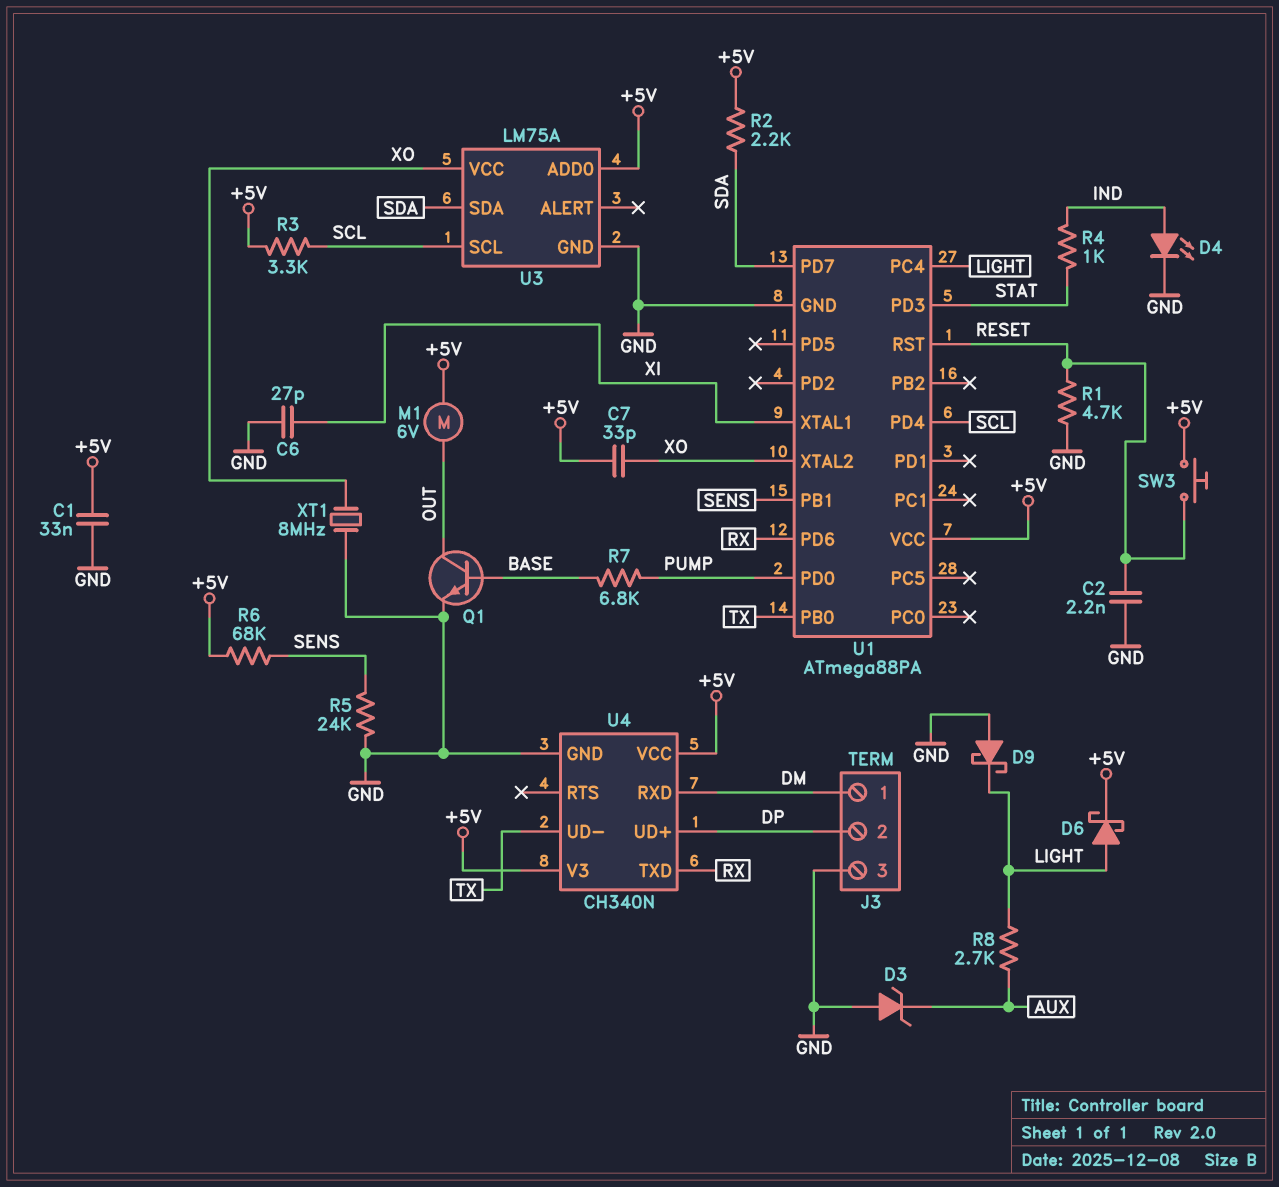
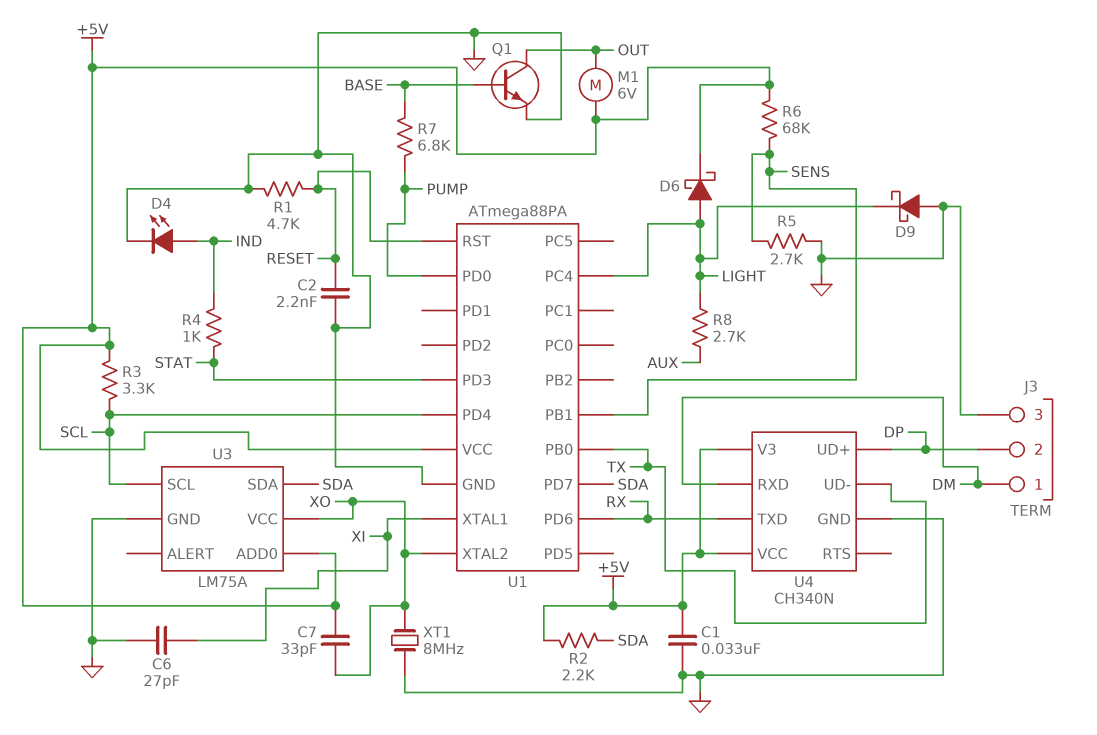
D3: zener (A GND, K AUX) -> none
R5: 24k (GND, SENS) -> 2.7k (GND, SENS)
SW3: button (+5V, RESET) -> none

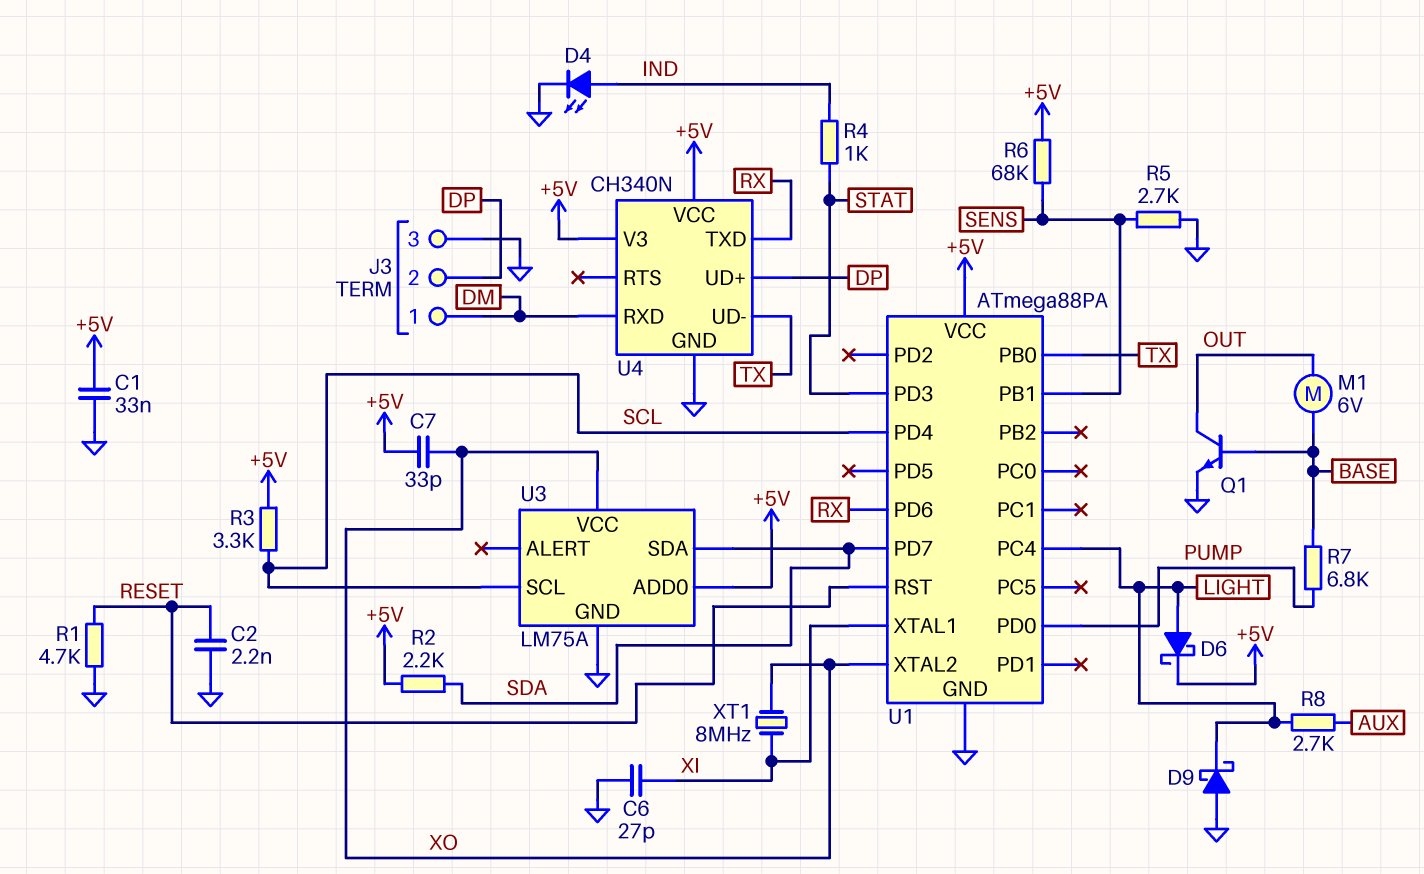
M1: motor 6V (+5V, OUT) -> motor 6V (BASE, OUT)
XT1: 8MHz (GND, XO) -> 8MHz (XI, XO)

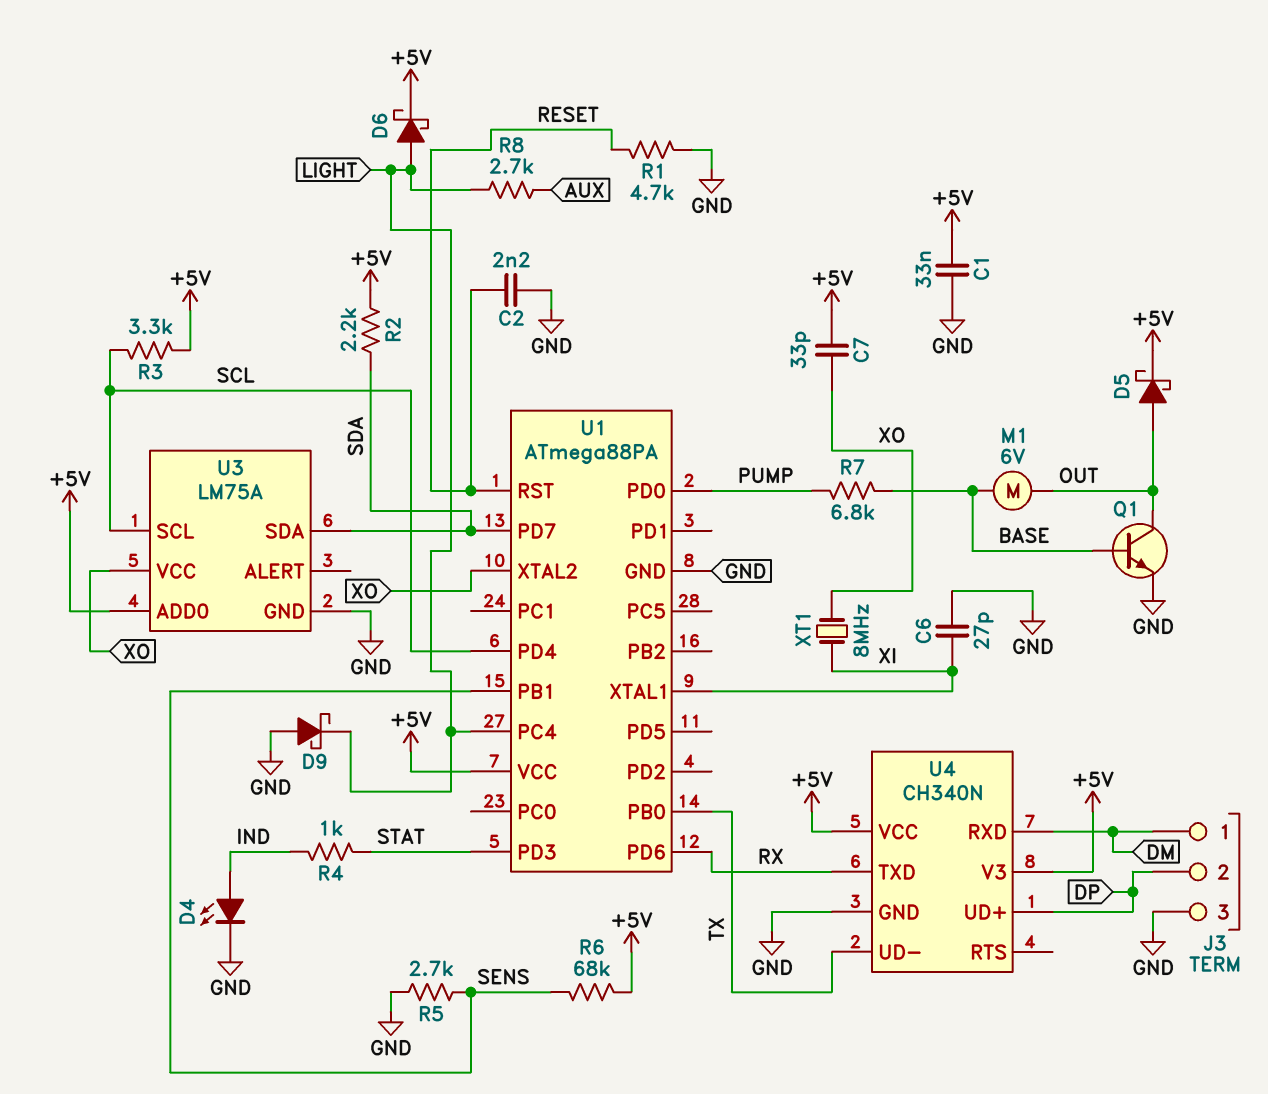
D5: none -> schottky (A OUT, K +5V)

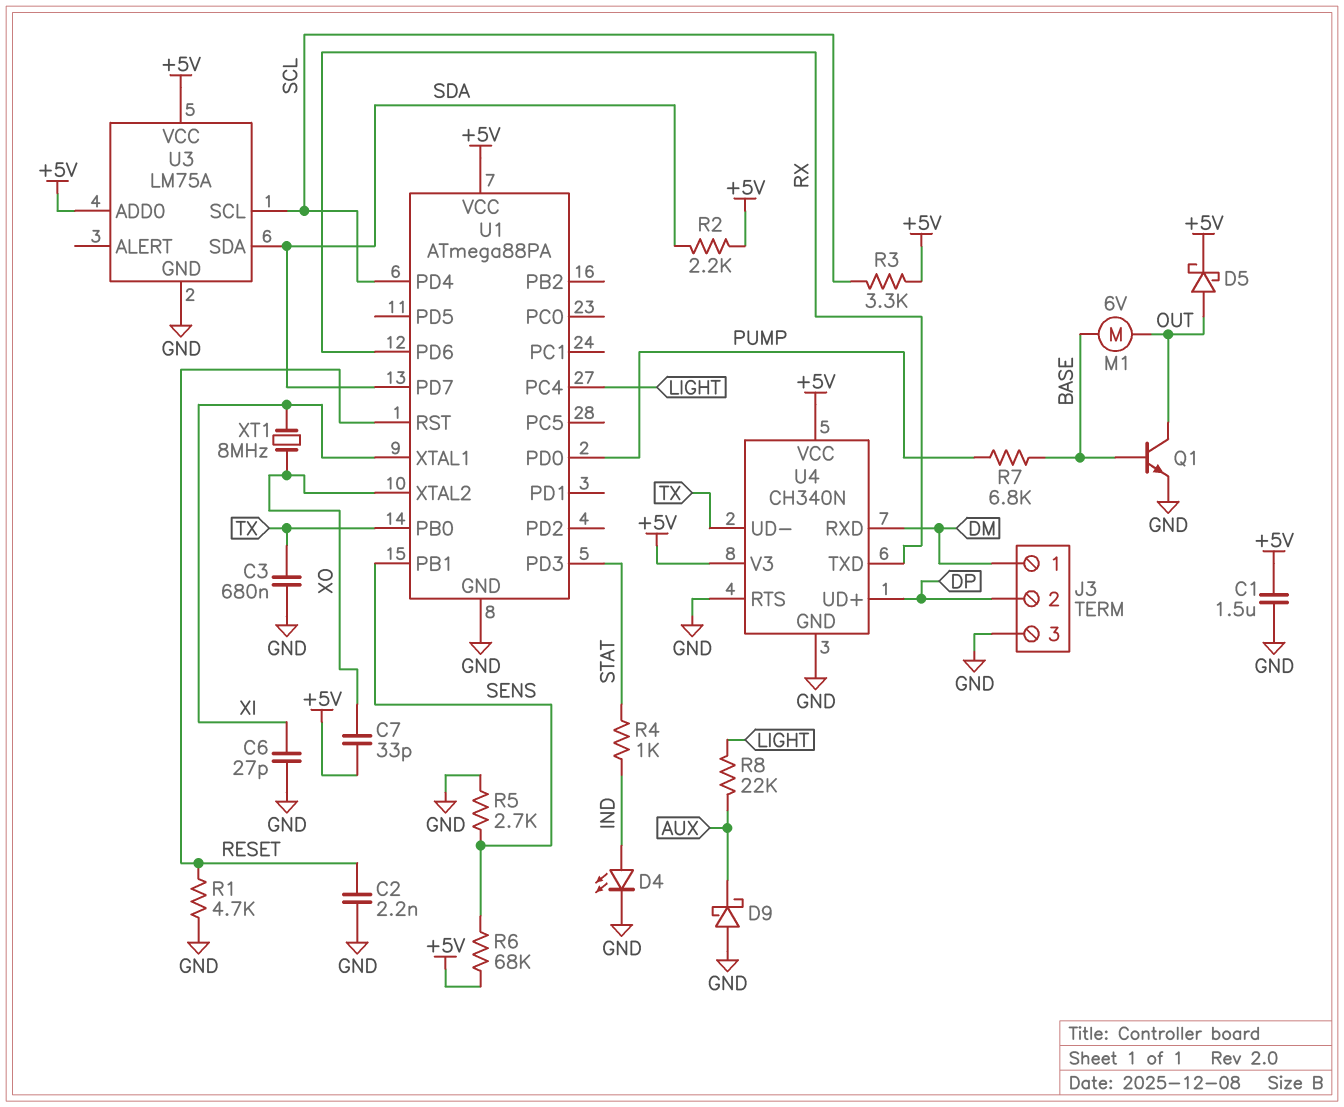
C1: 33nF (+5V, GND) -> 1.5uF (+5V, GND)
C3: none -> 680nF (GND, TX)
D6: schottky (A LIGHT, K +5V) -> none
D9: schottky (A GND, K LIGHT) -> schottky (A GND, K AUX)
R8: 2.7k (AUX, LIGHT) -> 22k (AUX, LIGHT)
U3 pin VCC: XO -> +5V
U4 pin RTS: none -> GND

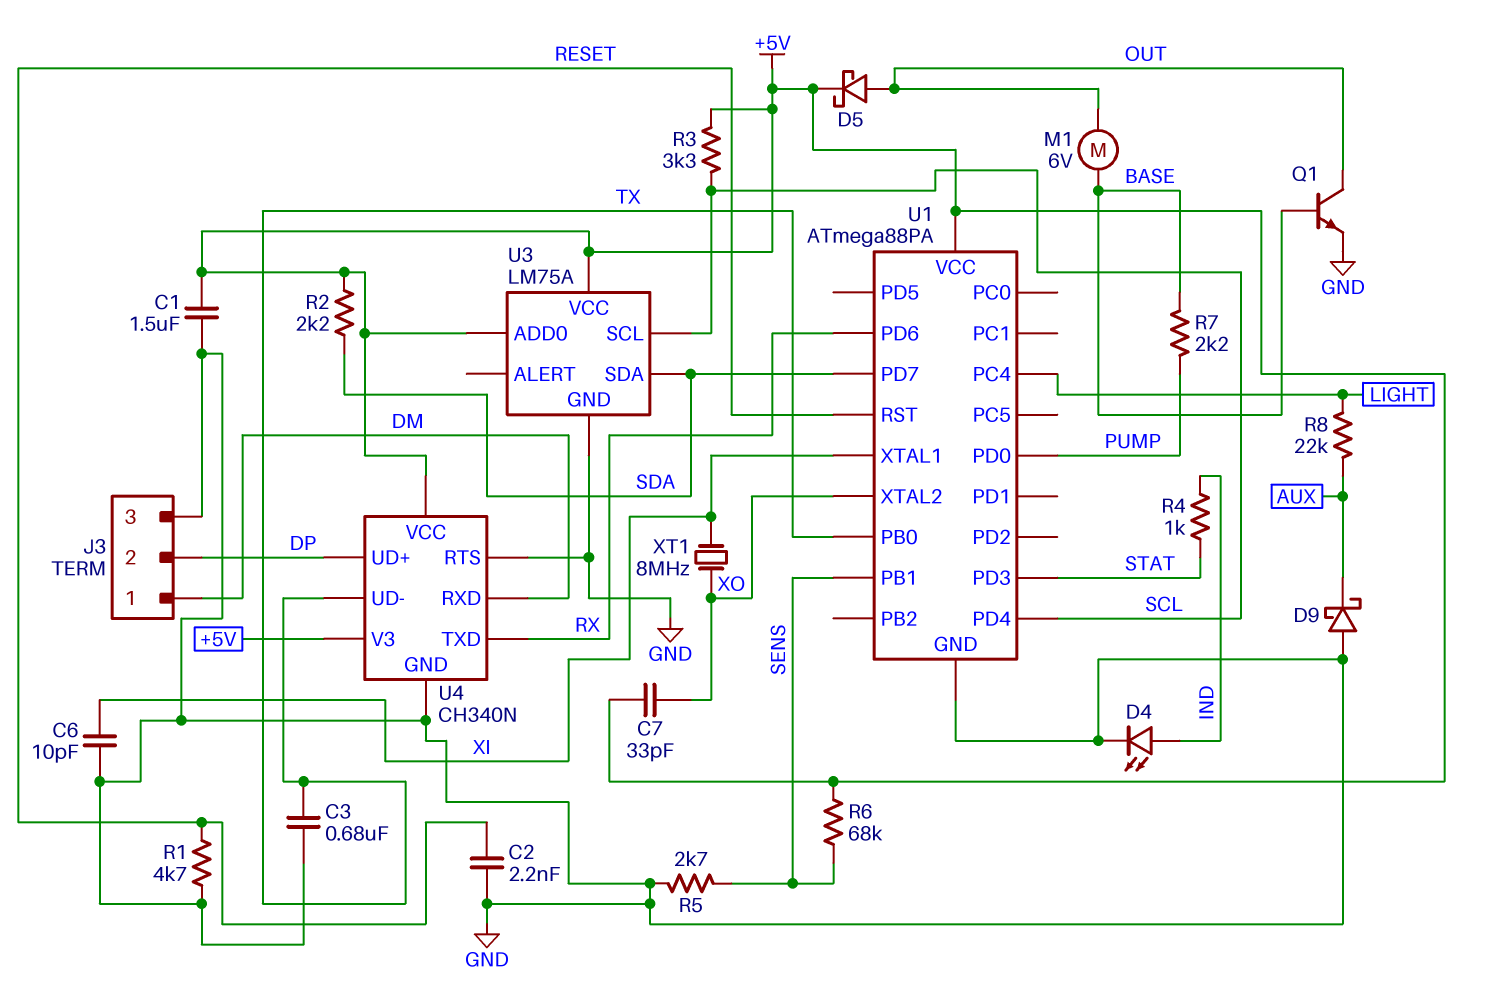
C6: 27pF (GND, XI) -> 10pF (GND, XI)
R7: 6.8k (BASE, PUMP) -> 2.2k (BASE, PUMP)

